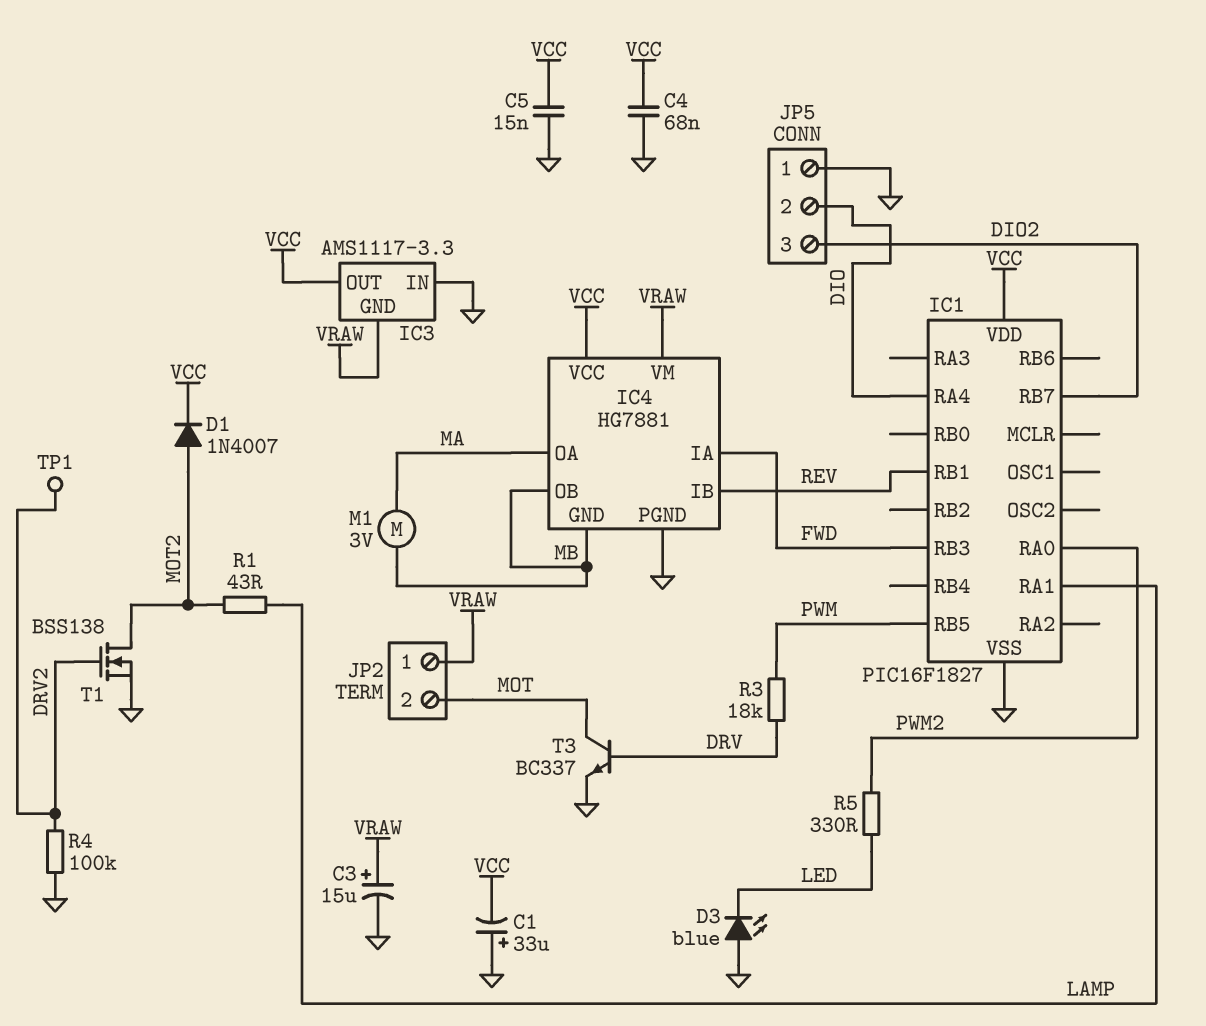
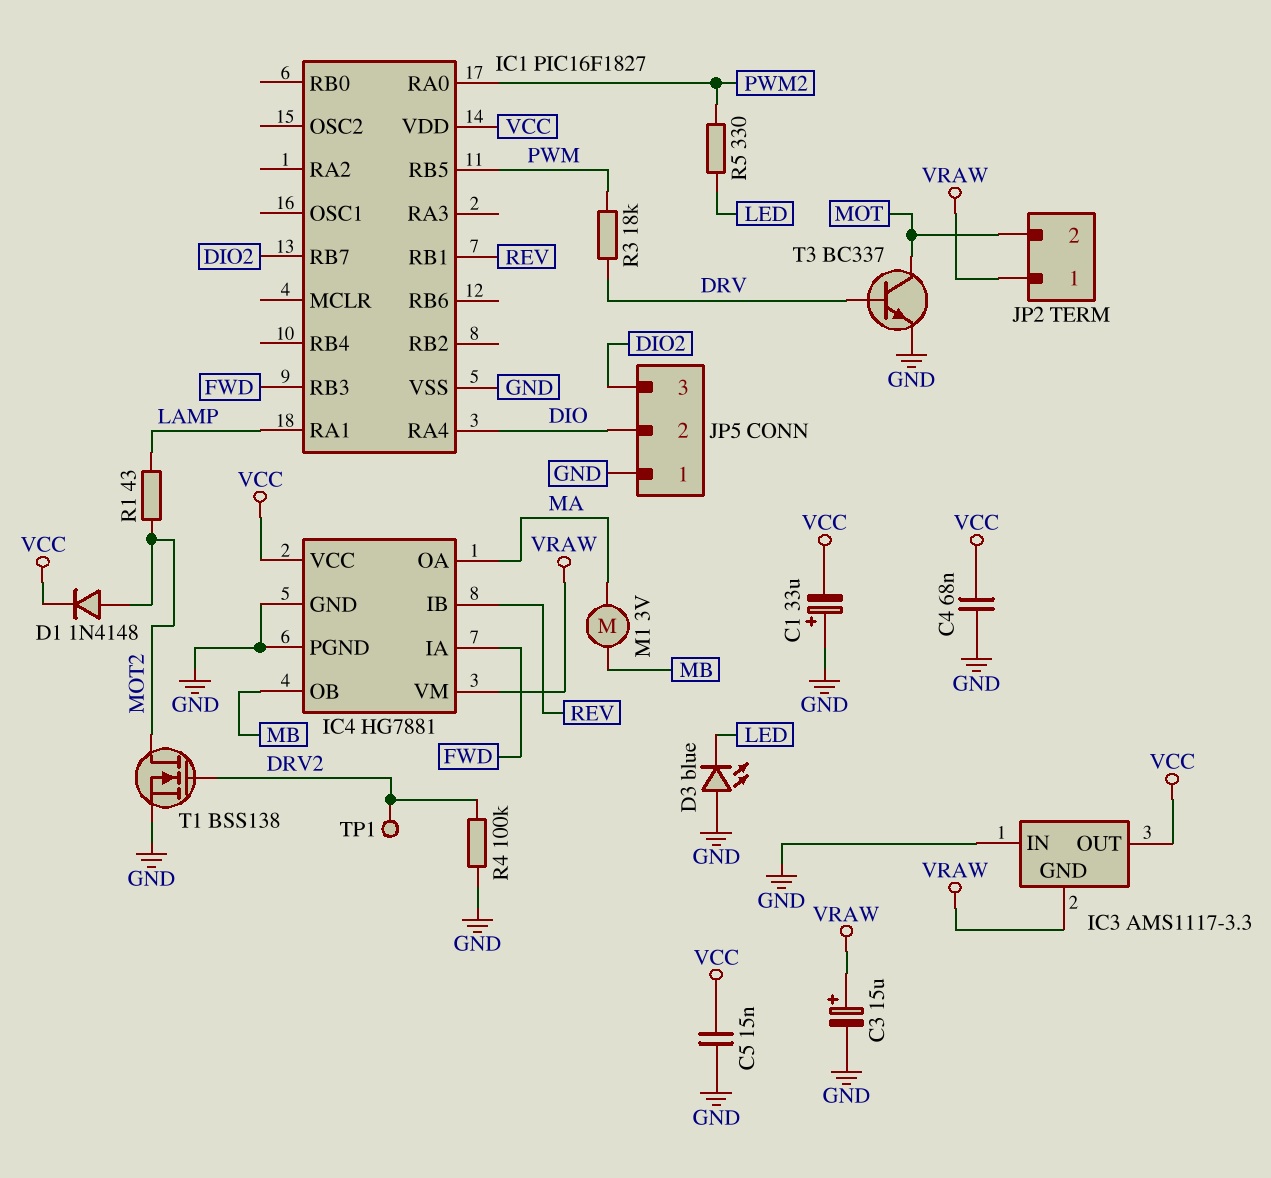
D1: diode 1N4007 (A MOT2, K VCC) -> diode 1N4148 (A MOT2, K VCC)
IC4 pin GND: MB -> GND

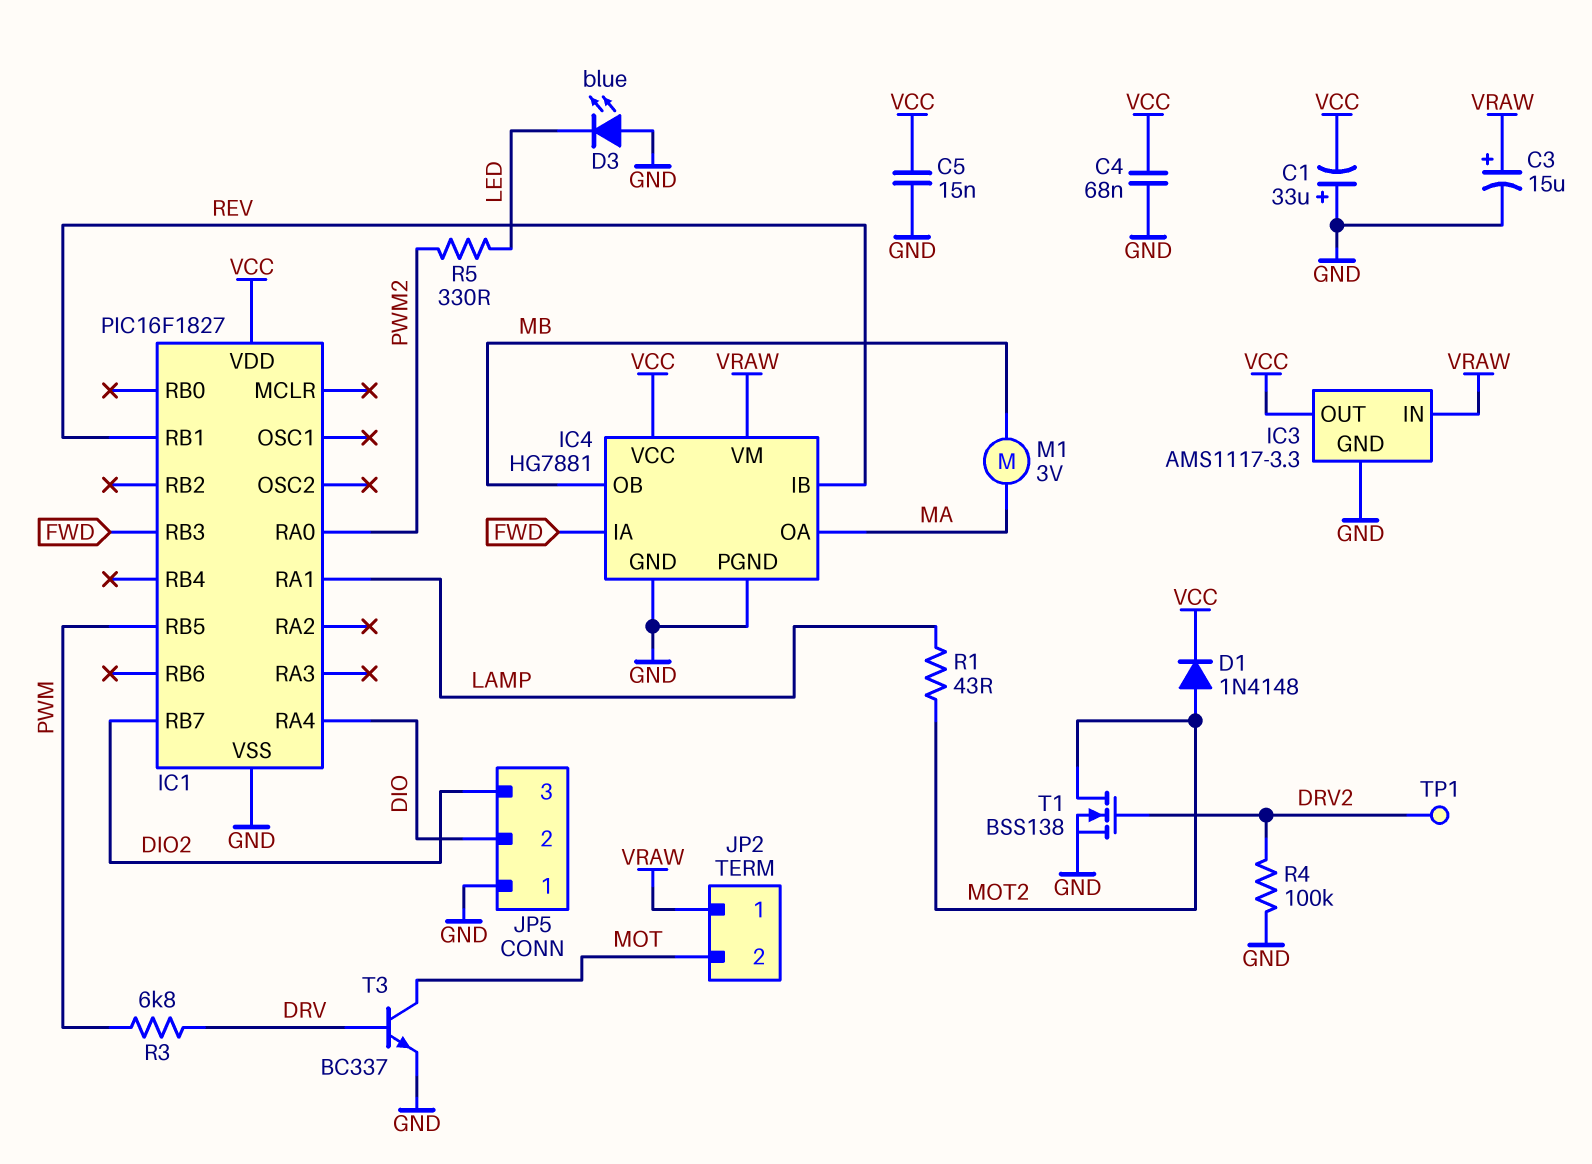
IC3 pin GND: VRAW -> GND
IC3 pin IN: GND -> VRAW
R3: 18k (DRV, PWM) -> 6.8k (DRV, PWM)

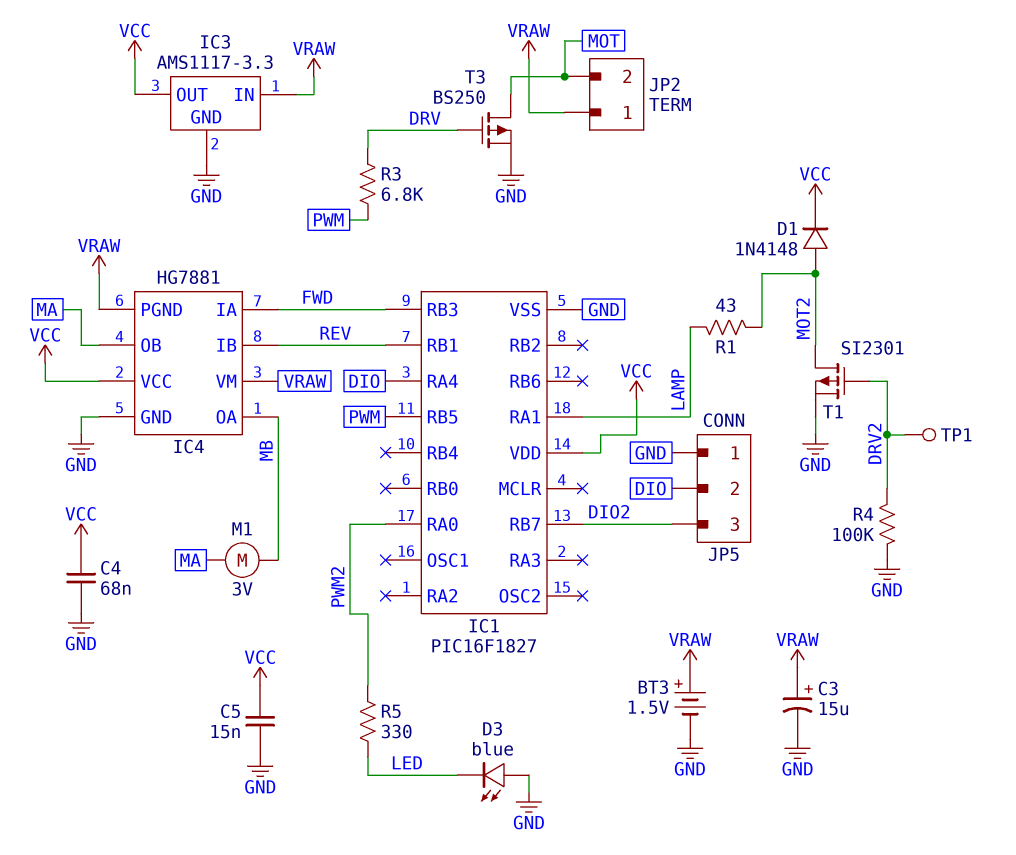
BT3: none -> 1.5V (plus VRAW, minus GND)
C1: 33uF (plus GND, minus VCC) -> none
IC4 pin OA: MA -> MB
IC4 pin OB: MB -> MA
IC4 pin PGND: GND -> VRAW
T1: NMOS BSS138 (G DRV2, D MOT2, S GND) -> PMOS SI2301 (G DRV2, D MOT2, S GND)
T3: NPN BC337 (B DRV, C MOT, E GND) -> PMOS BS250 (G DRV, D MOT, S GND)

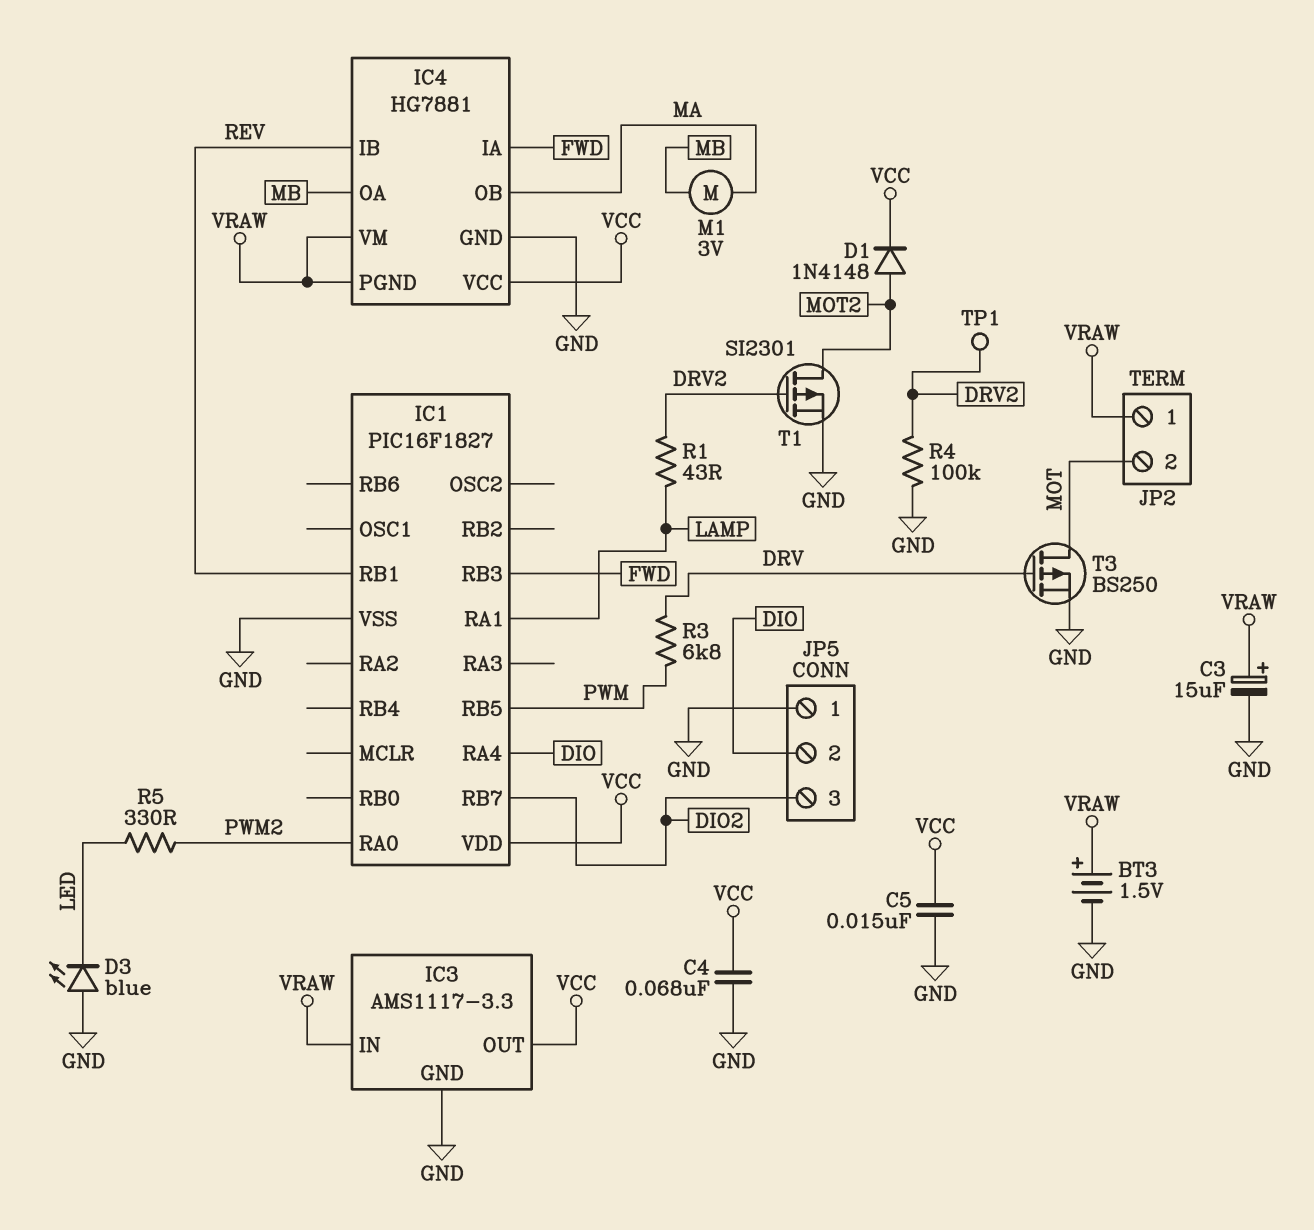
R1: 43 (LAMP, MOT2) -> 43 (DRV2, LAMP)

